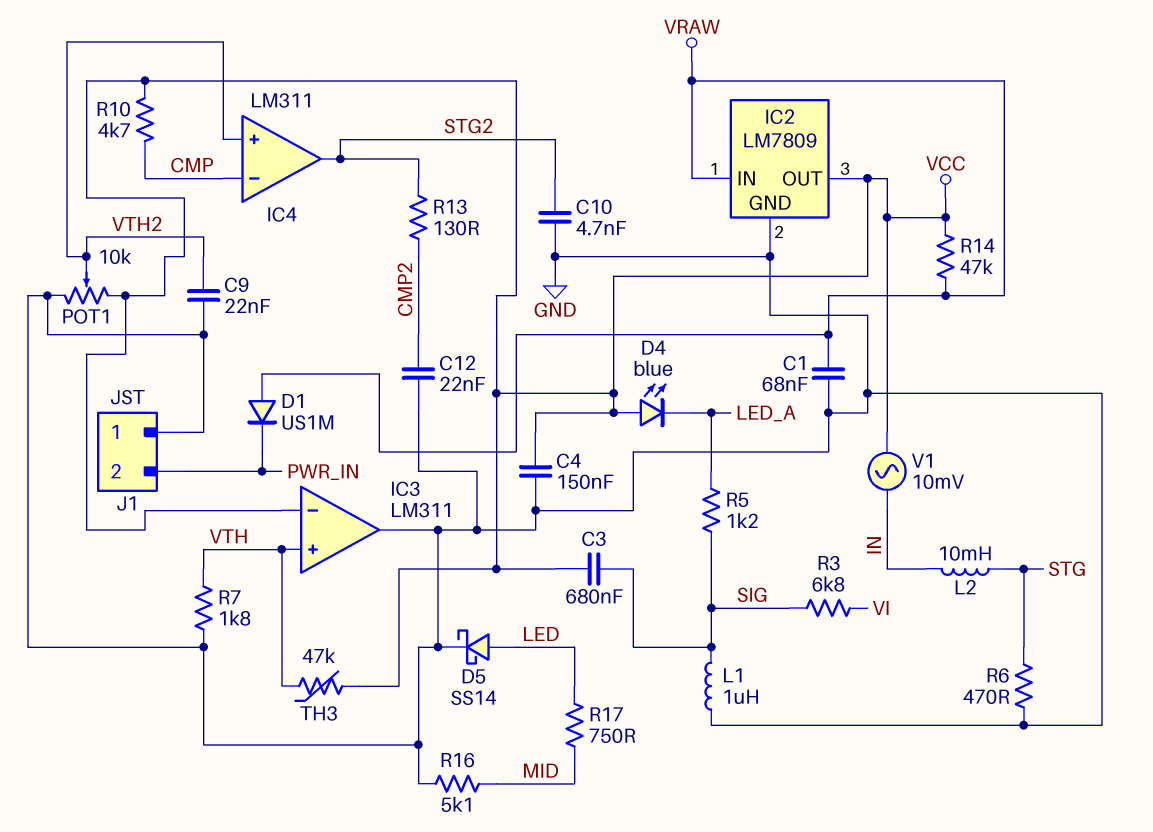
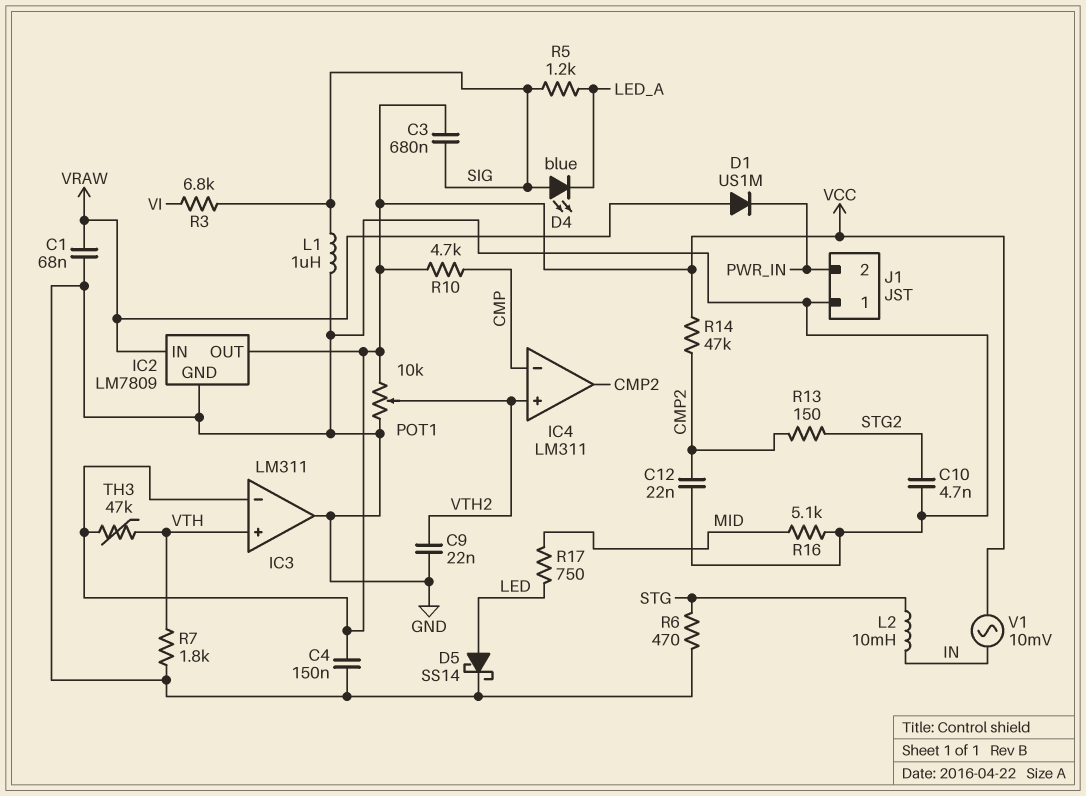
D4: LED blue (A VCC, K LED_A) -> LED blue (A SIG, K LED_A)
IC4 pin out: STG2 -> CMP2
R13: 130 (CMP2, STG2) -> 150 (CMP2, STG2)
R14: 47k (VCC, VRAW) -> 47k (CMP2, VCC)

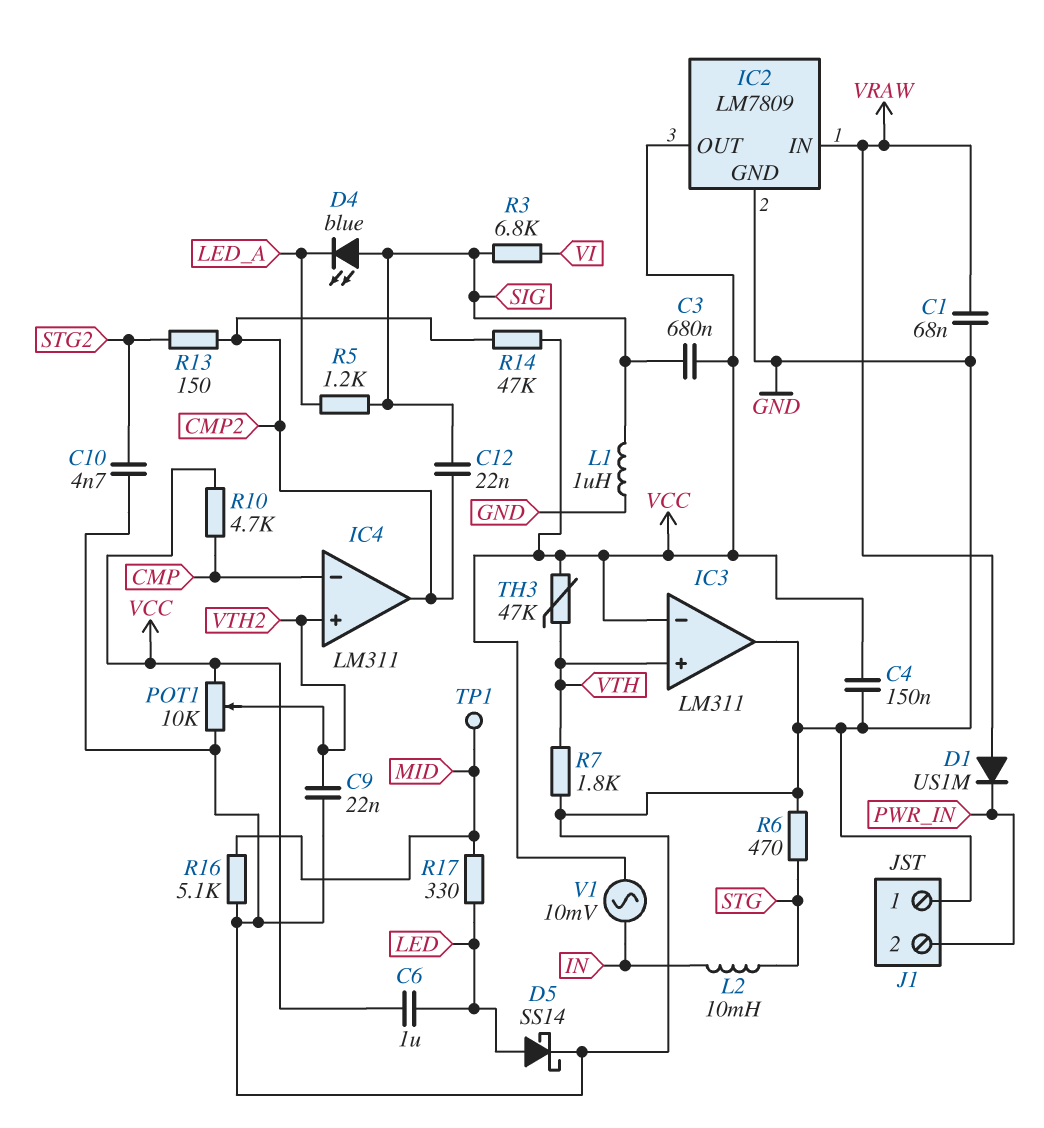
C6: none -> 1uF (LED, VCC)
C12: 22nF (CMP2, GND) -> 22nF (CMP2, SIG)
R17: 750 (LED, MID) -> 330 (LED, MID)
TP1: none -> test point (MID)

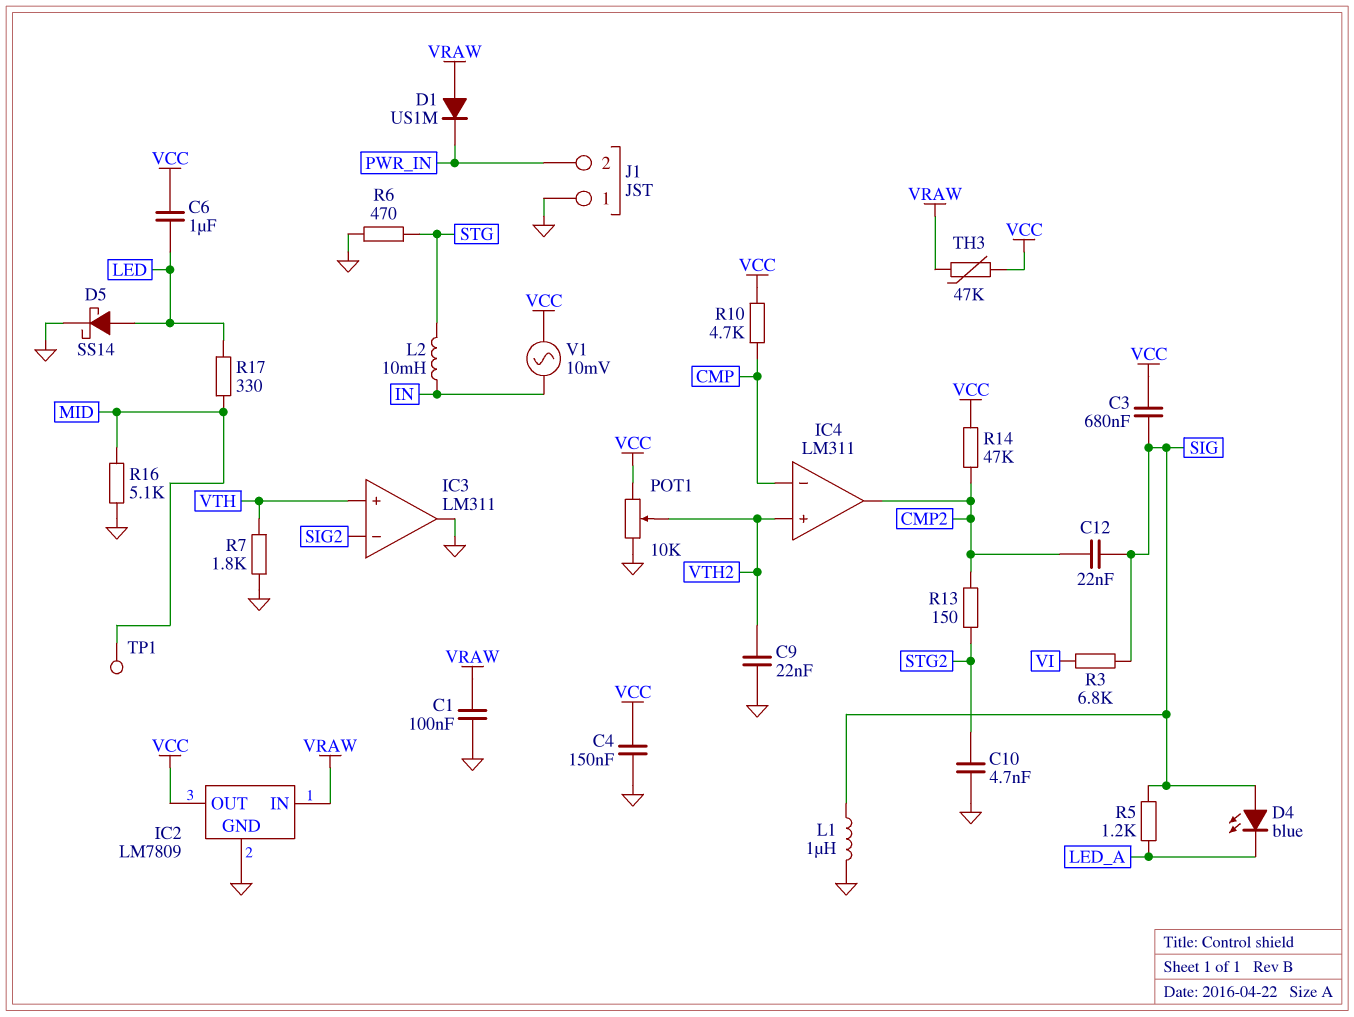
C1: 68nF (GND, VRAW) -> 100nF (GND, VRAW)
IC3 pin in-: VCC -> SIG2
TH3: 47k (VCC, VTH) -> 47k (VCC, VRAW)

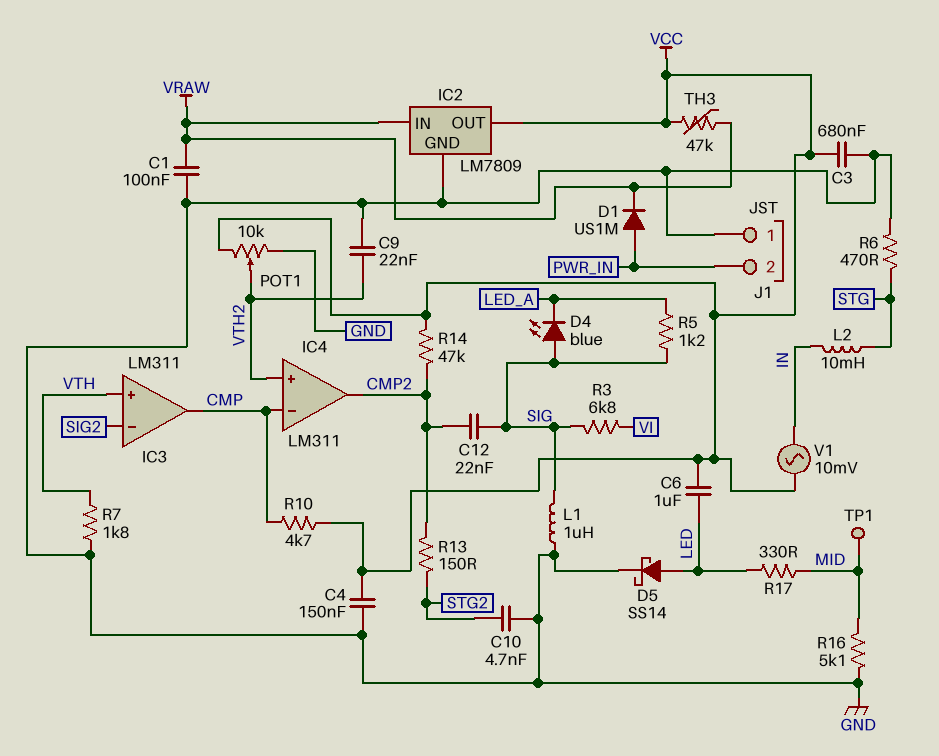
C3: 680nF (SIG, VCC) -> 680nF (GND, VCC)
D1: diode US1M (A VRAW, K PWR_IN) -> diode US1M (A PWR_IN, K VRAW)
IC3 pin out: GND -> CMP

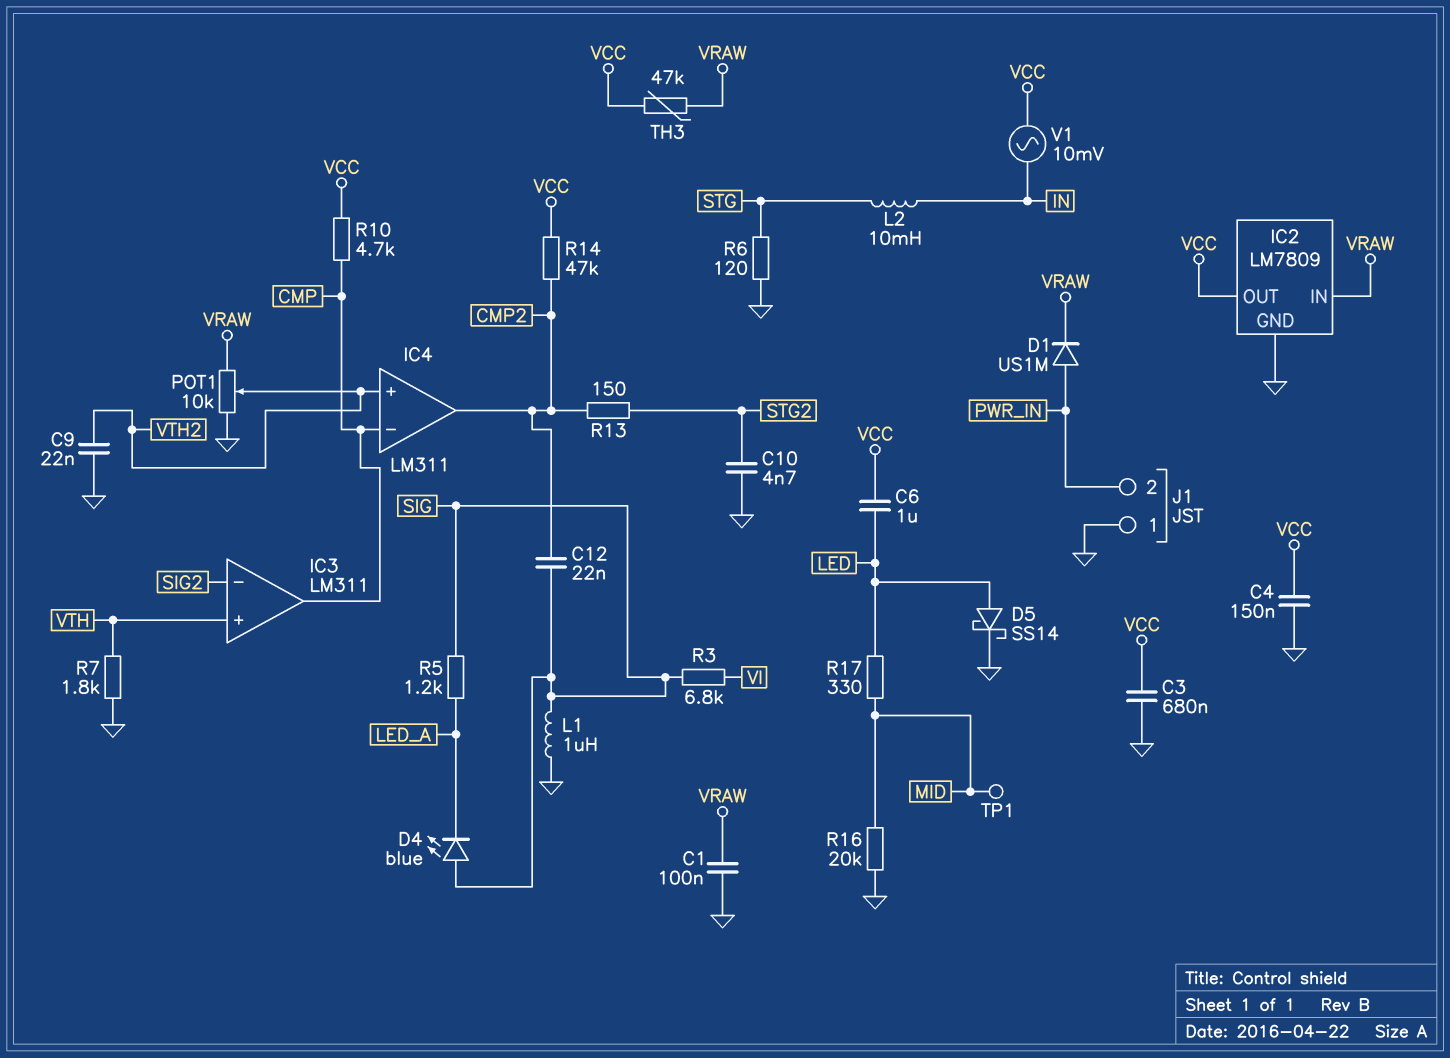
POT1: 10k (GND, VCC, wiper VTH2) -> 10k (GND, VRAW, wiper VTH2)
R6: 470 (GND, STG) -> 120 (GND, STG)
R16: 5.1k (GND, MID) -> 20k (GND, MID)

